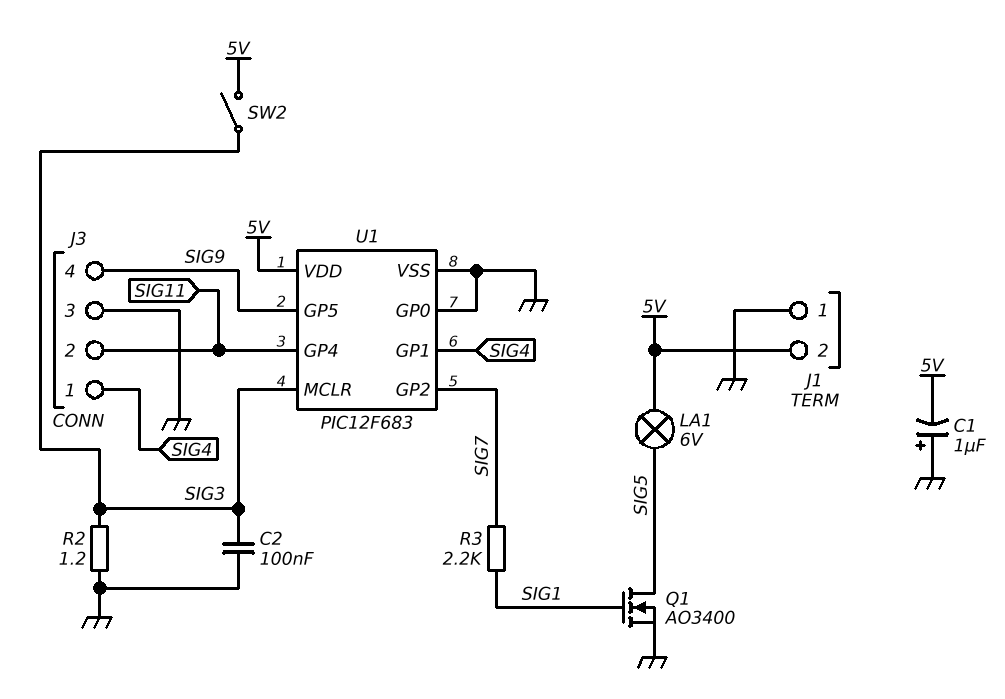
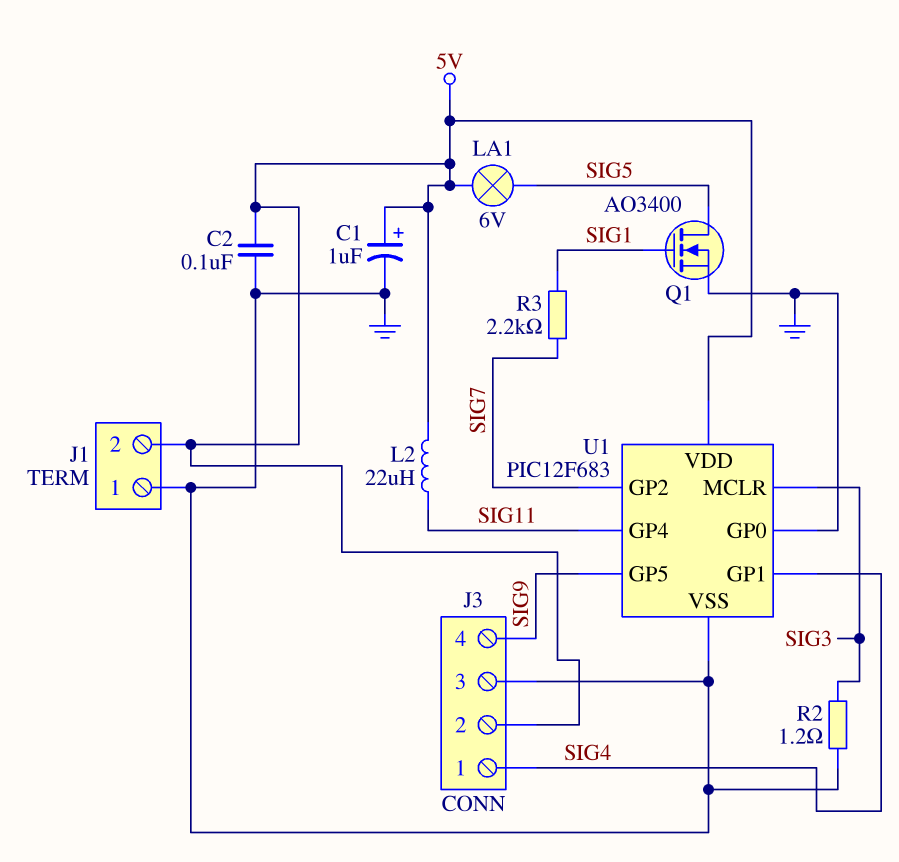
C1: 1uF (plus GND, minus 5V) -> 1uF (plus 5V, minus GND)
C2: 100nF (GND, SIG3) -> 100nF (5V, GND)
J3 pin 2: SIG11 -> 5V
L2: none -> 22uH (5V, SIG11)
SW2: switch (5V, SIG3) -> none

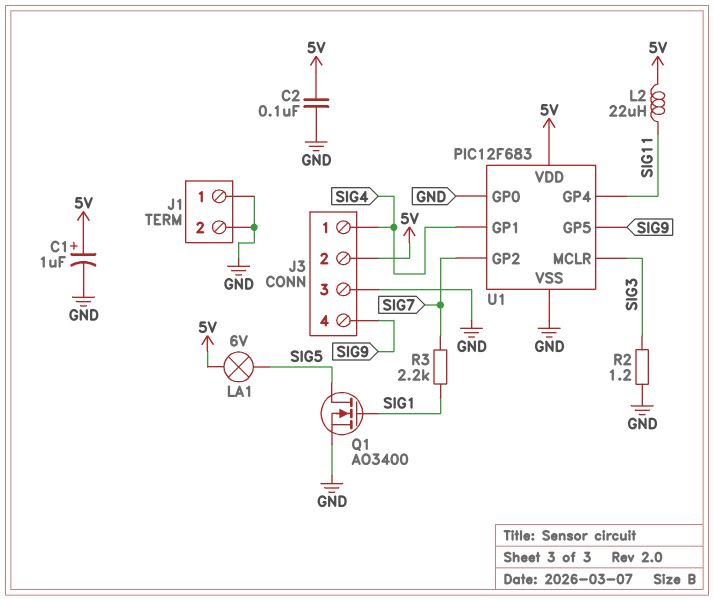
J1 pin 2: 5V -> GND

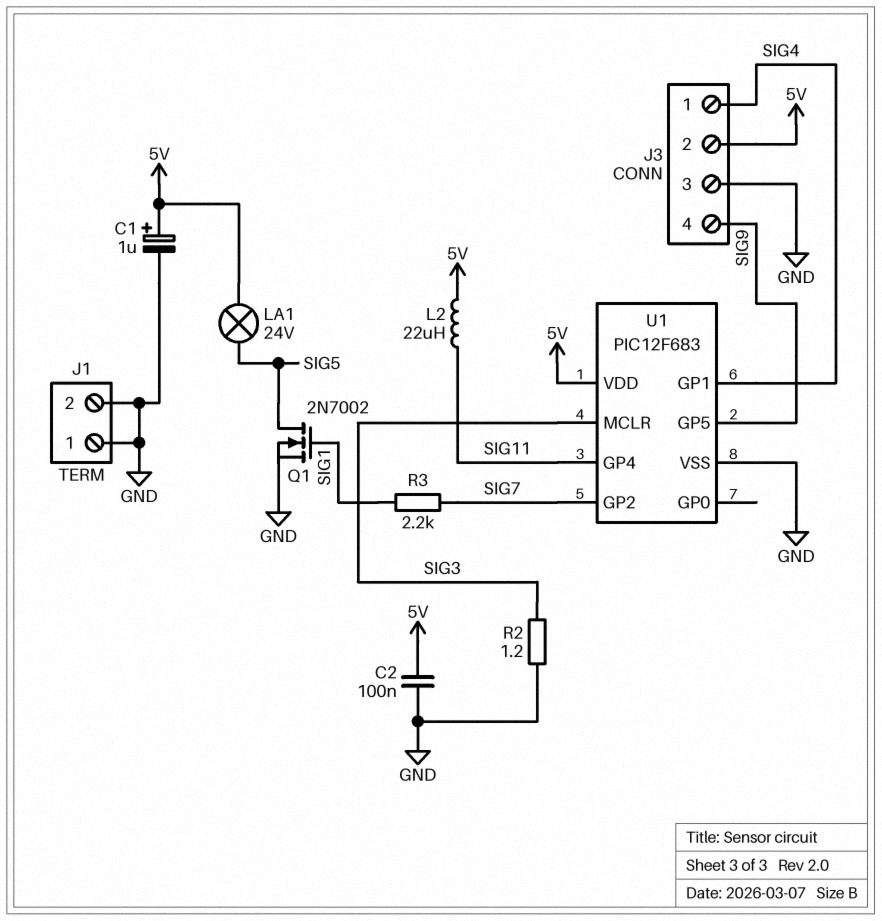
LA1: lamp 6V (5V, SIG5) -> lamp 24V (5V, SIG5)
Q1: NMOS AO3400 (G SIG1, D SIG5, S GND) -> NMOS 2N7002 (G SIG1, D SIG5, S GND)
U1 pin GP0: GND -> none

